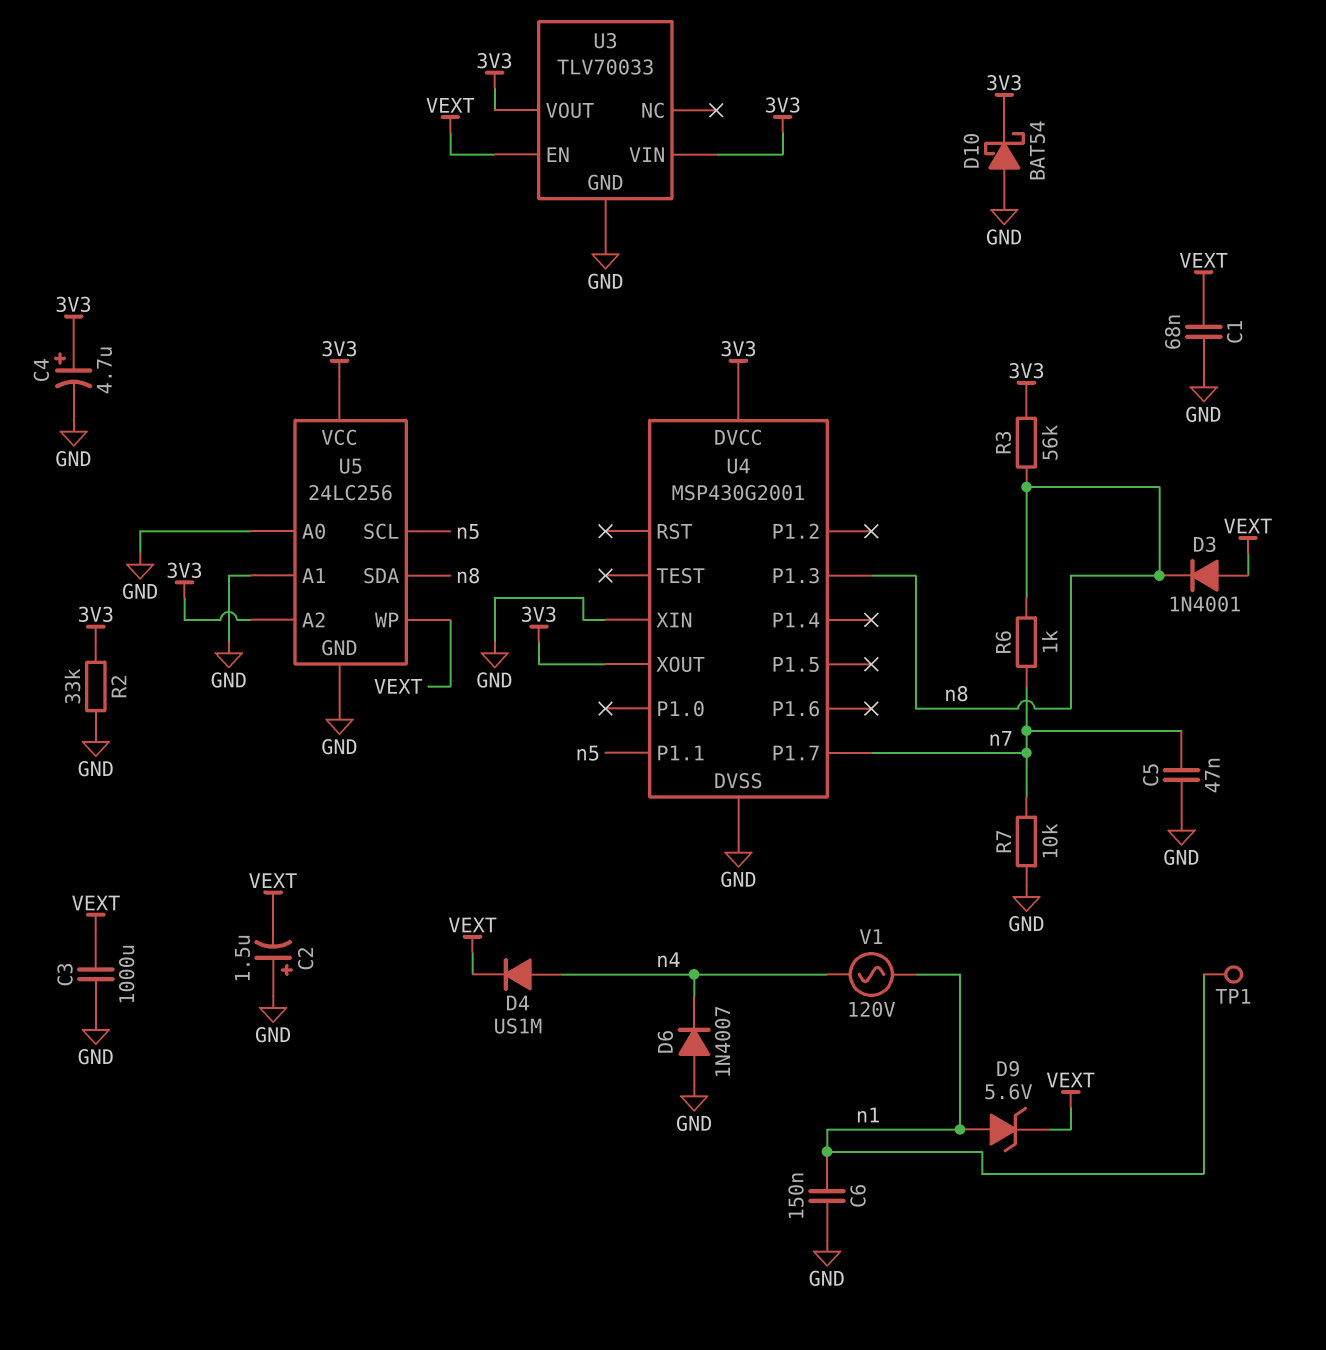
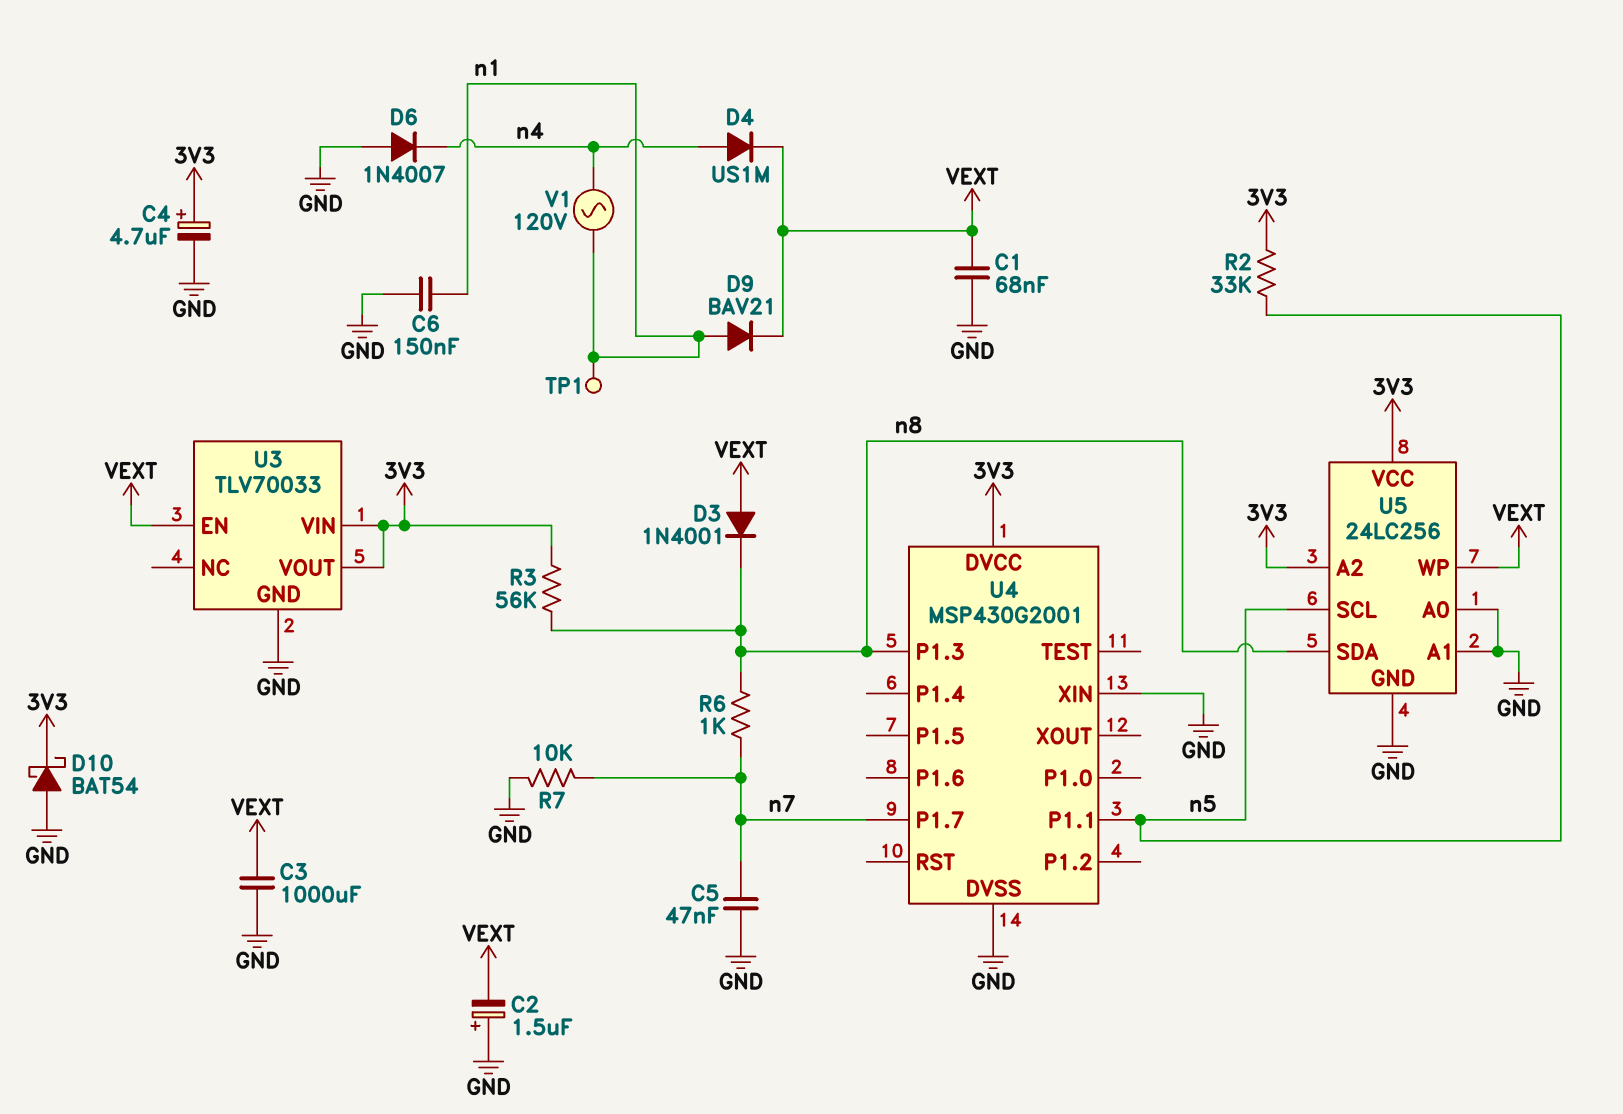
D9: zener 5.6V (A n1, K VEXT) -> diode BAV21 (A n1, K VEXT)
R2: 33k (3V3, GND) -> 33k (3V3, n5)
U4 pin XOUT: 3V3 -> none

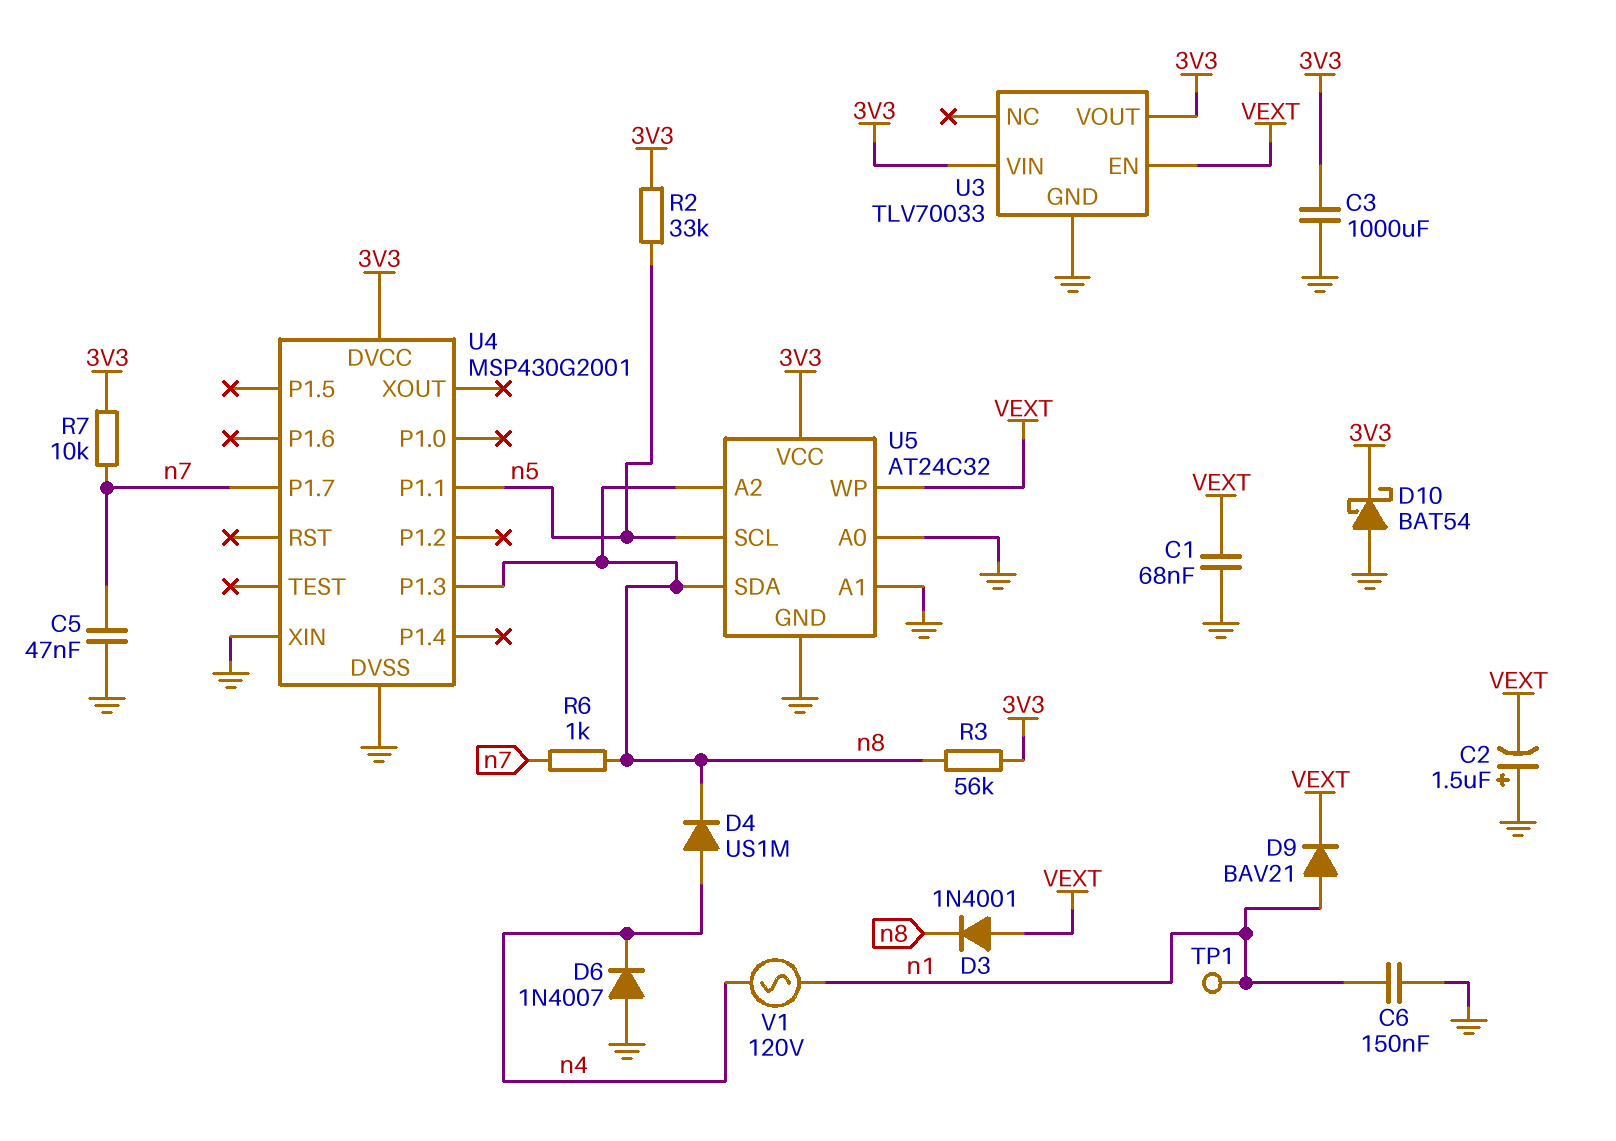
C3: 1000uF (GND, VEXT) -> 1000uF (3V3, GND)
C4: 4.7uF (plus 3V3, minus GND) -> none
D4: diode US1M (A n4, K VEXT) -> diode US1M (A n4, K n8)
R7: 10k (GND, n7) -> 10k (3V3, n7)
U5: 24LC256 -> AT24C32
U5 pin A2: 3V3 -> n8

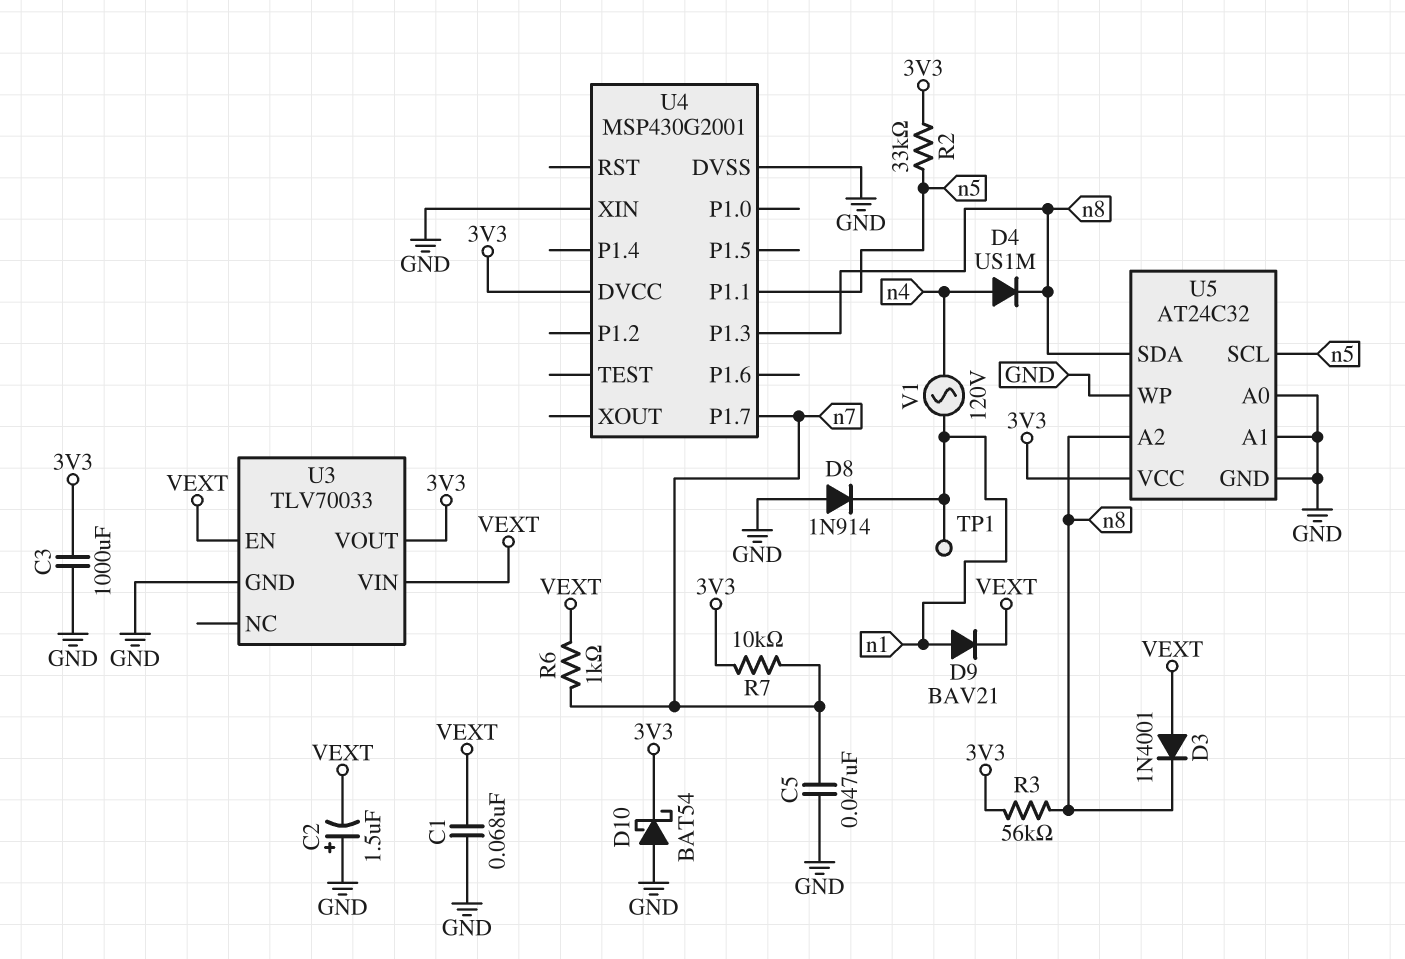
C6: 150nF (GND, n1) -> none
D6: diode 1N4007 (A GND, K n4) -> none
D8: none -> diode 1N914 (A GND, K n1)
R6: 1k (n7, n8) -> 1k (VEXT, n7)
U3 pin VIN: 3V3 -> VEXT
U5 pin WP: VEXT -> GND

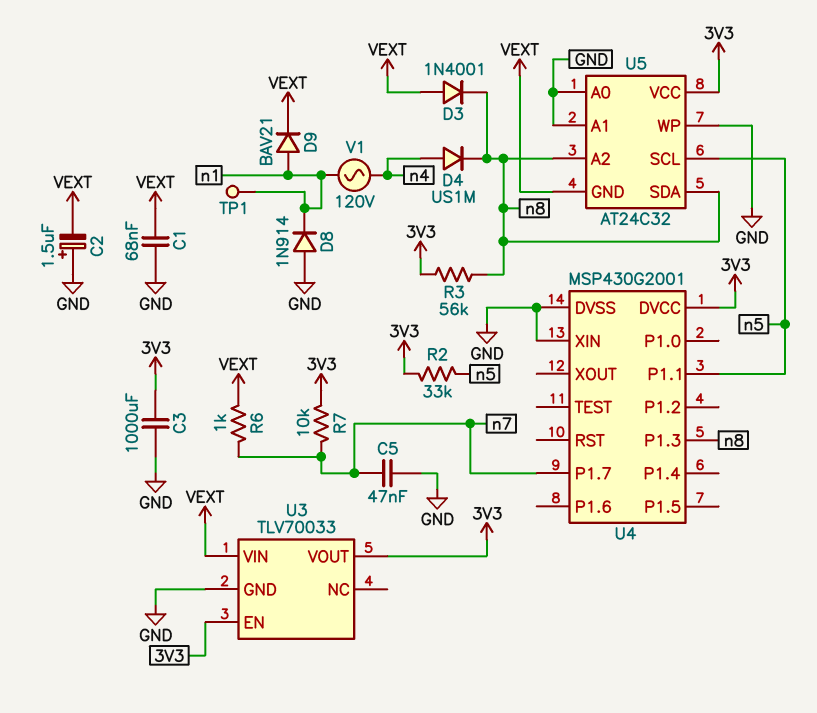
D10: schottky BAT54 (A GND, K 3V3) -> none
U3 pin EN: VEXT -> 3V3
U5 pin GND: GND -> VEXT

